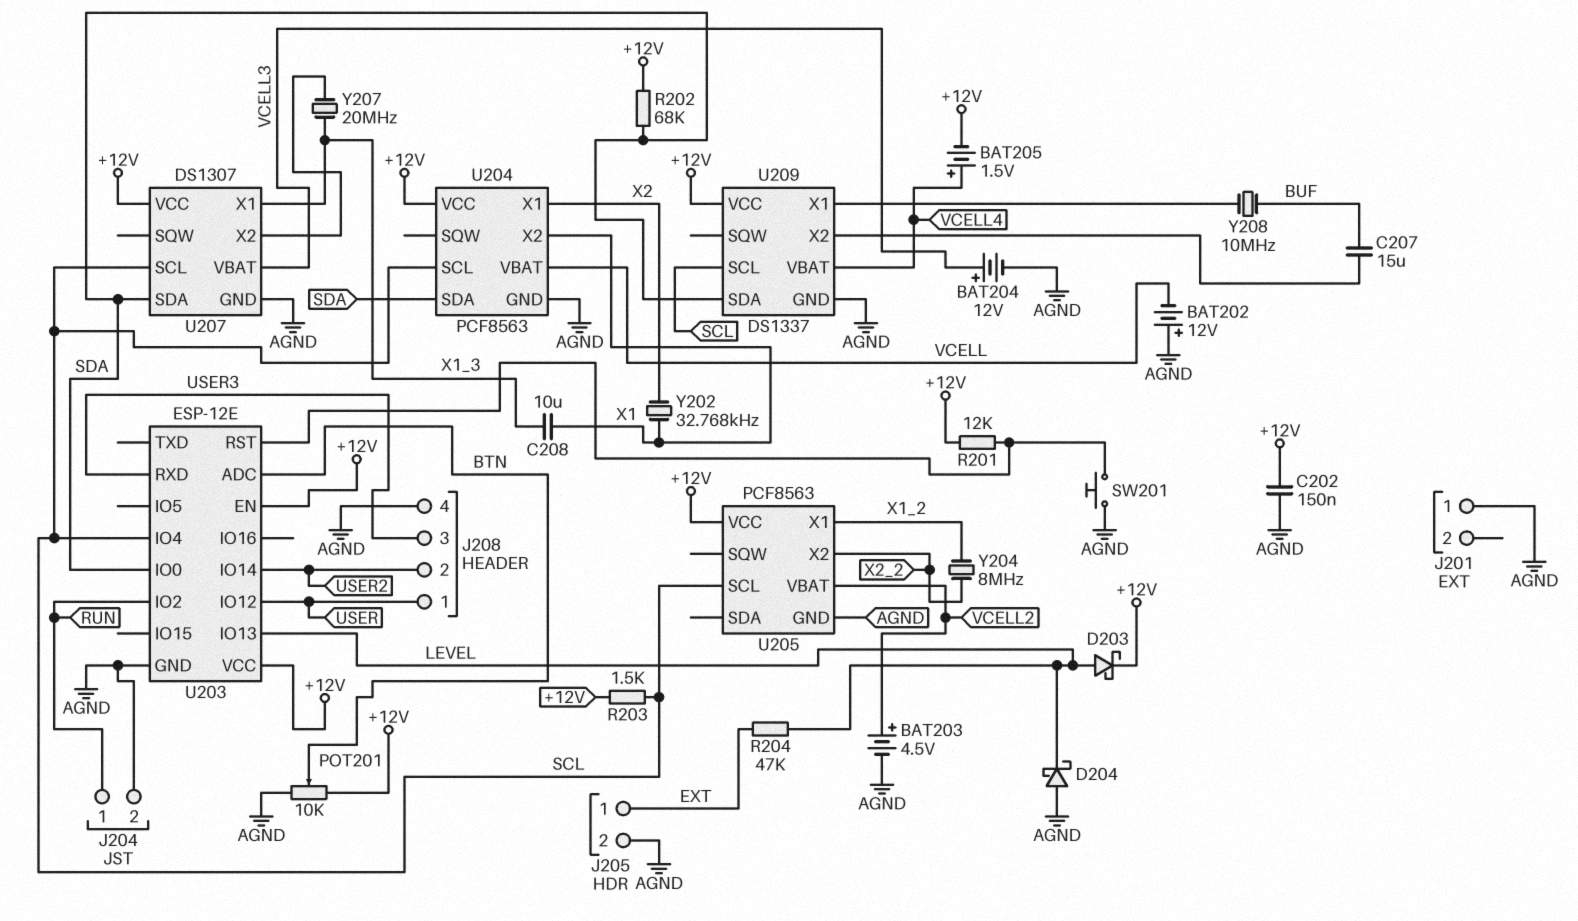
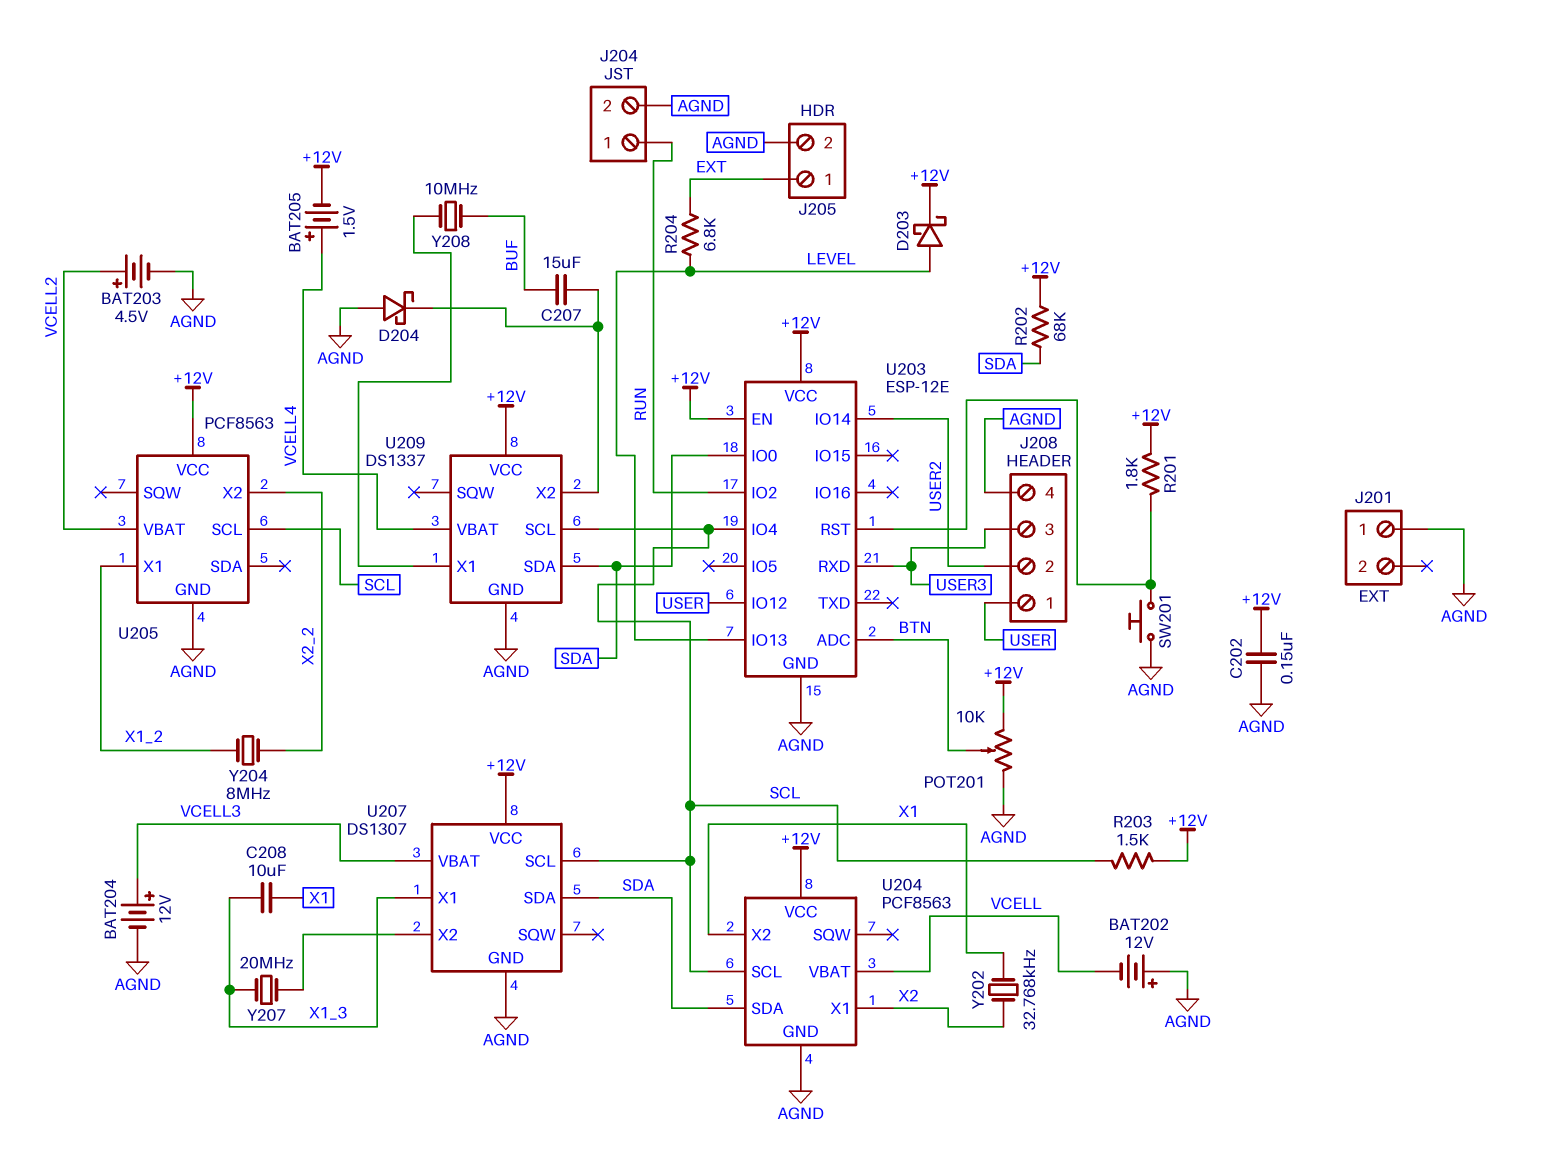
D204: schottky (A AGND, K LEVEL) -> schottky (A AGND, K U209/X2)
R201: 12k (+12V, U203/RST) -> 1.8k (+12V, U203/RST)
R204: 47k (EXT, LEVEL) -> 6.8k (EXT, LEVEL)

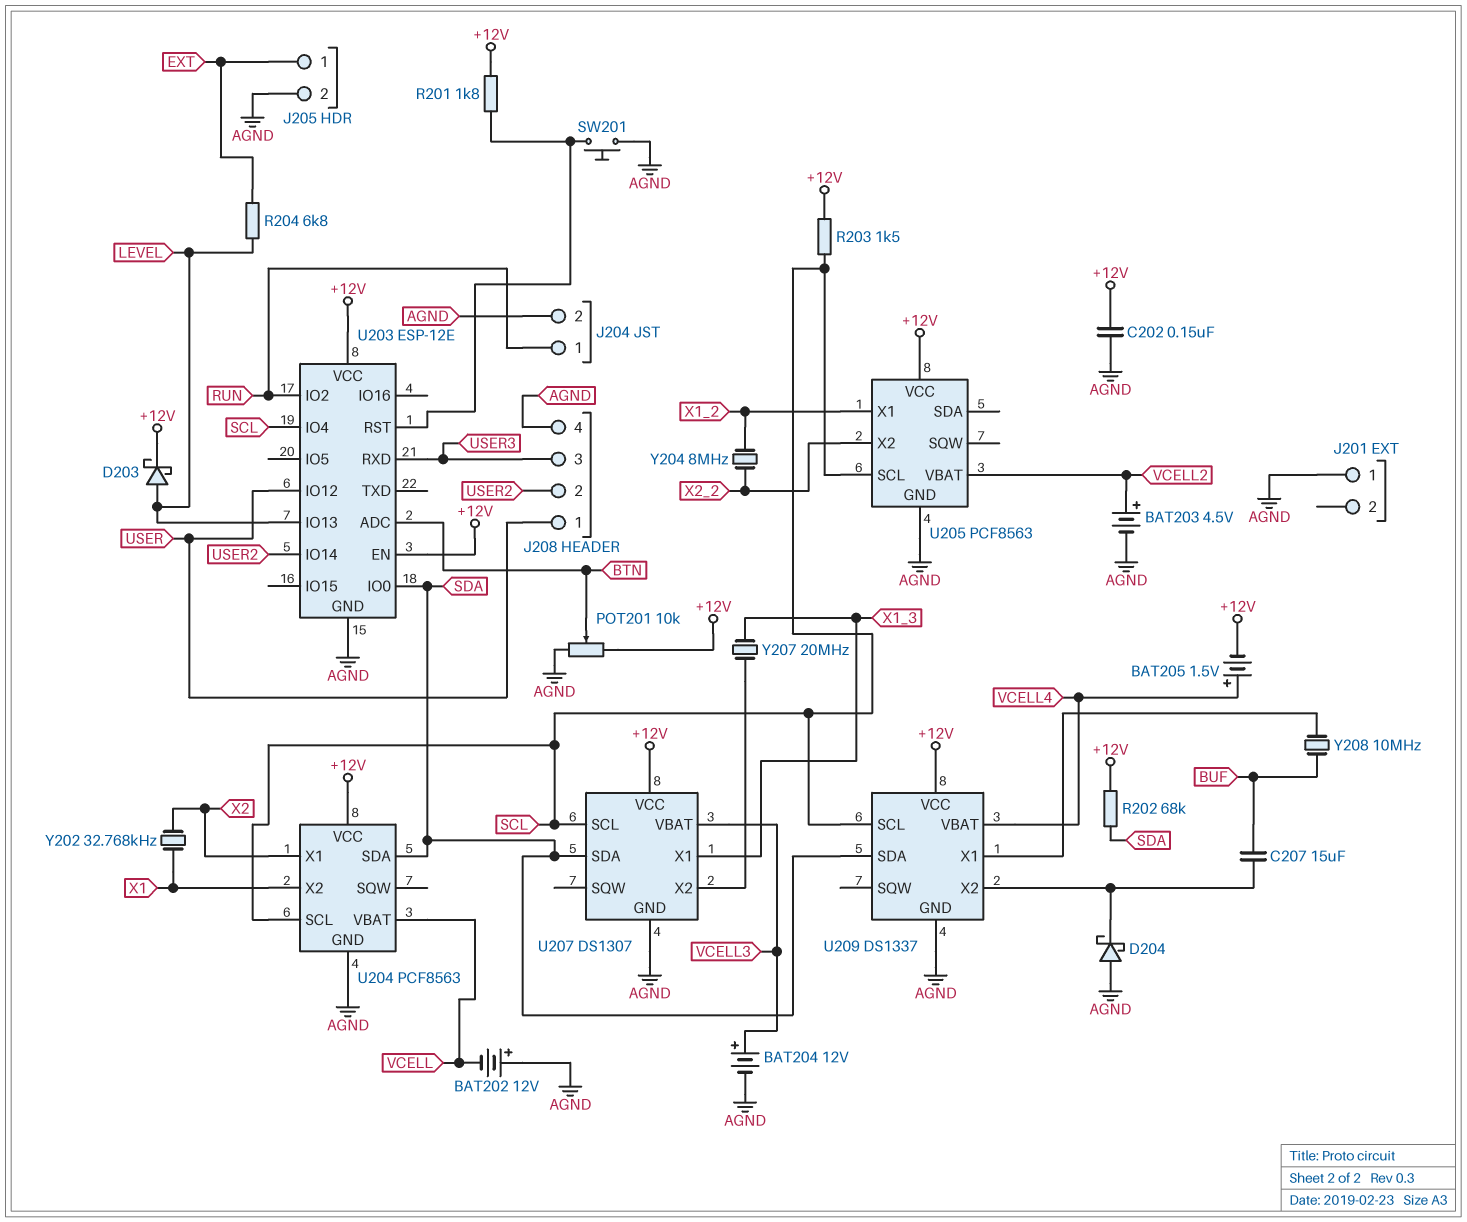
C208: 10uF (X1, X1_3) -> none

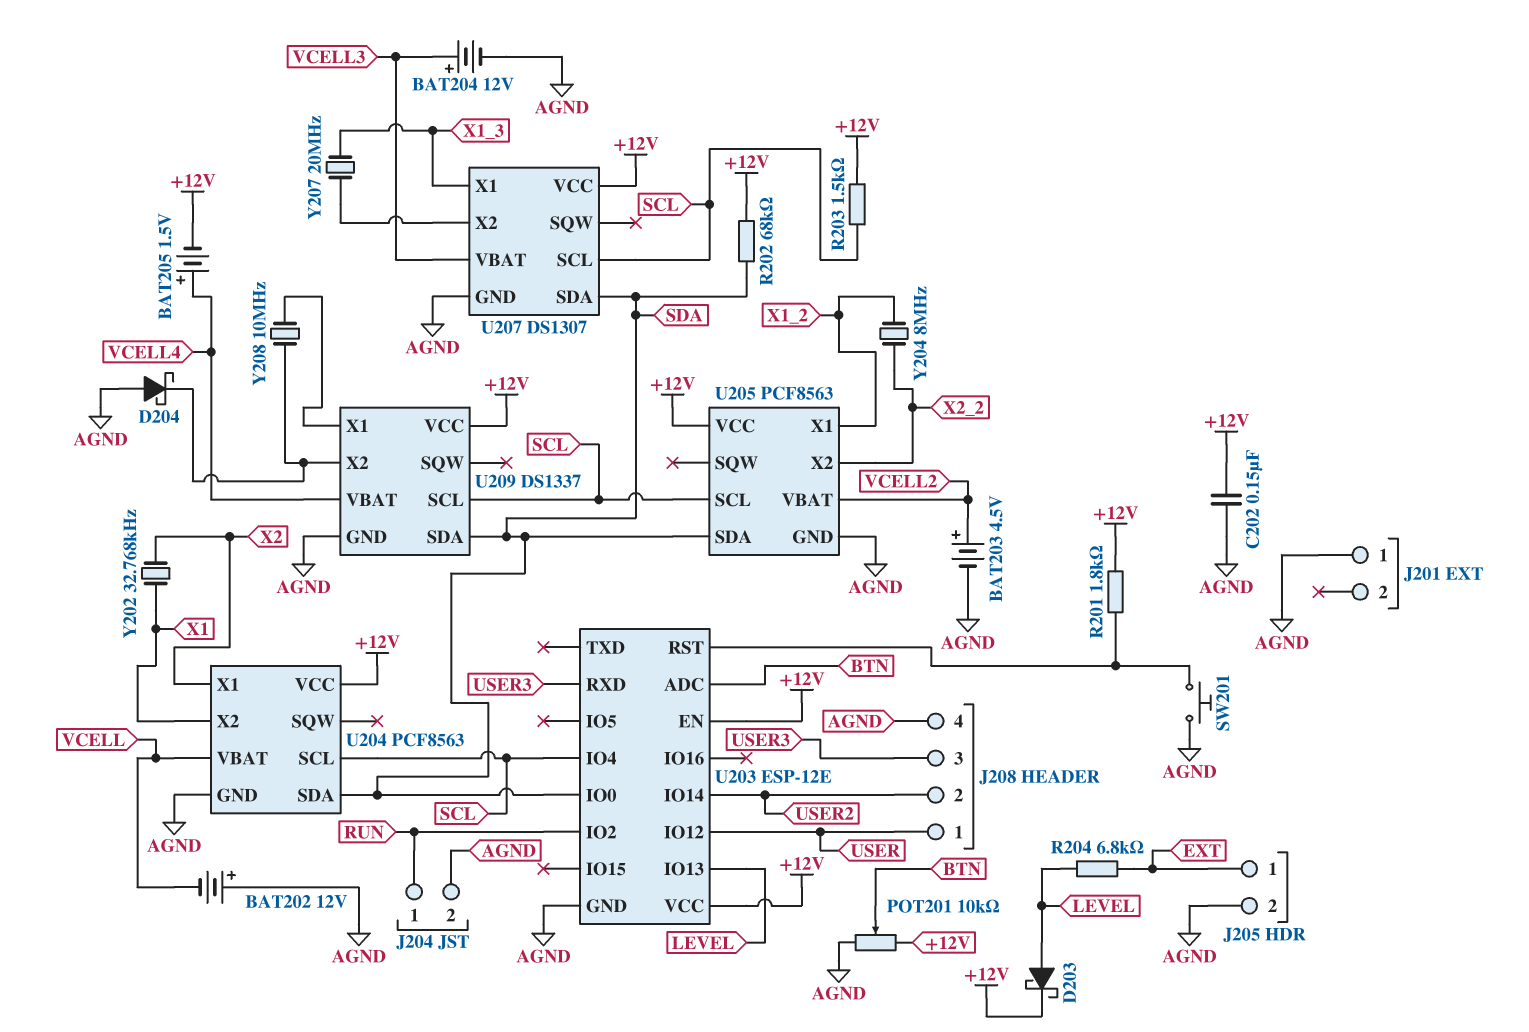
C207: 15uF (BUF, U209/X2) -> none
U205 pin SDA: none -> SDA
Y208: 10MHz (BUF, U209/X1) -> 10MHz (U209/X1, U209/X2)

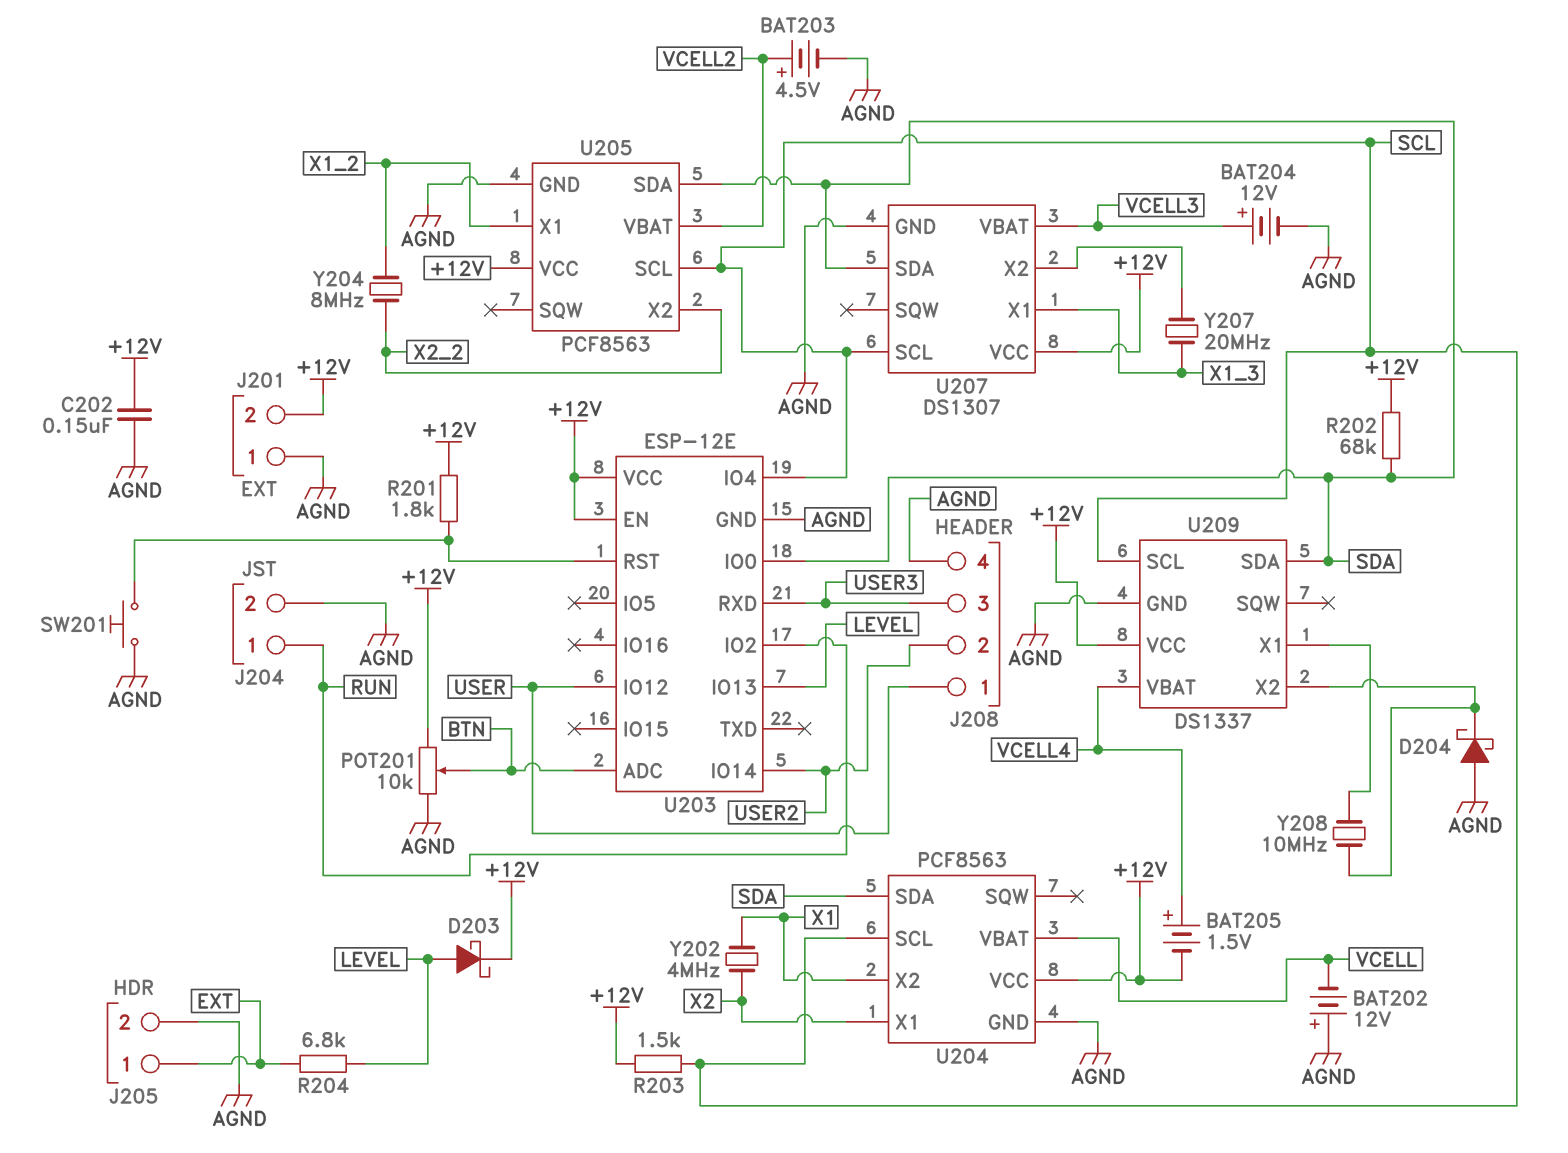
J201 pin 2: none -> +12V
Y202: 32.768kHz (X1, X2) -> 4MHz (X1, X2)

